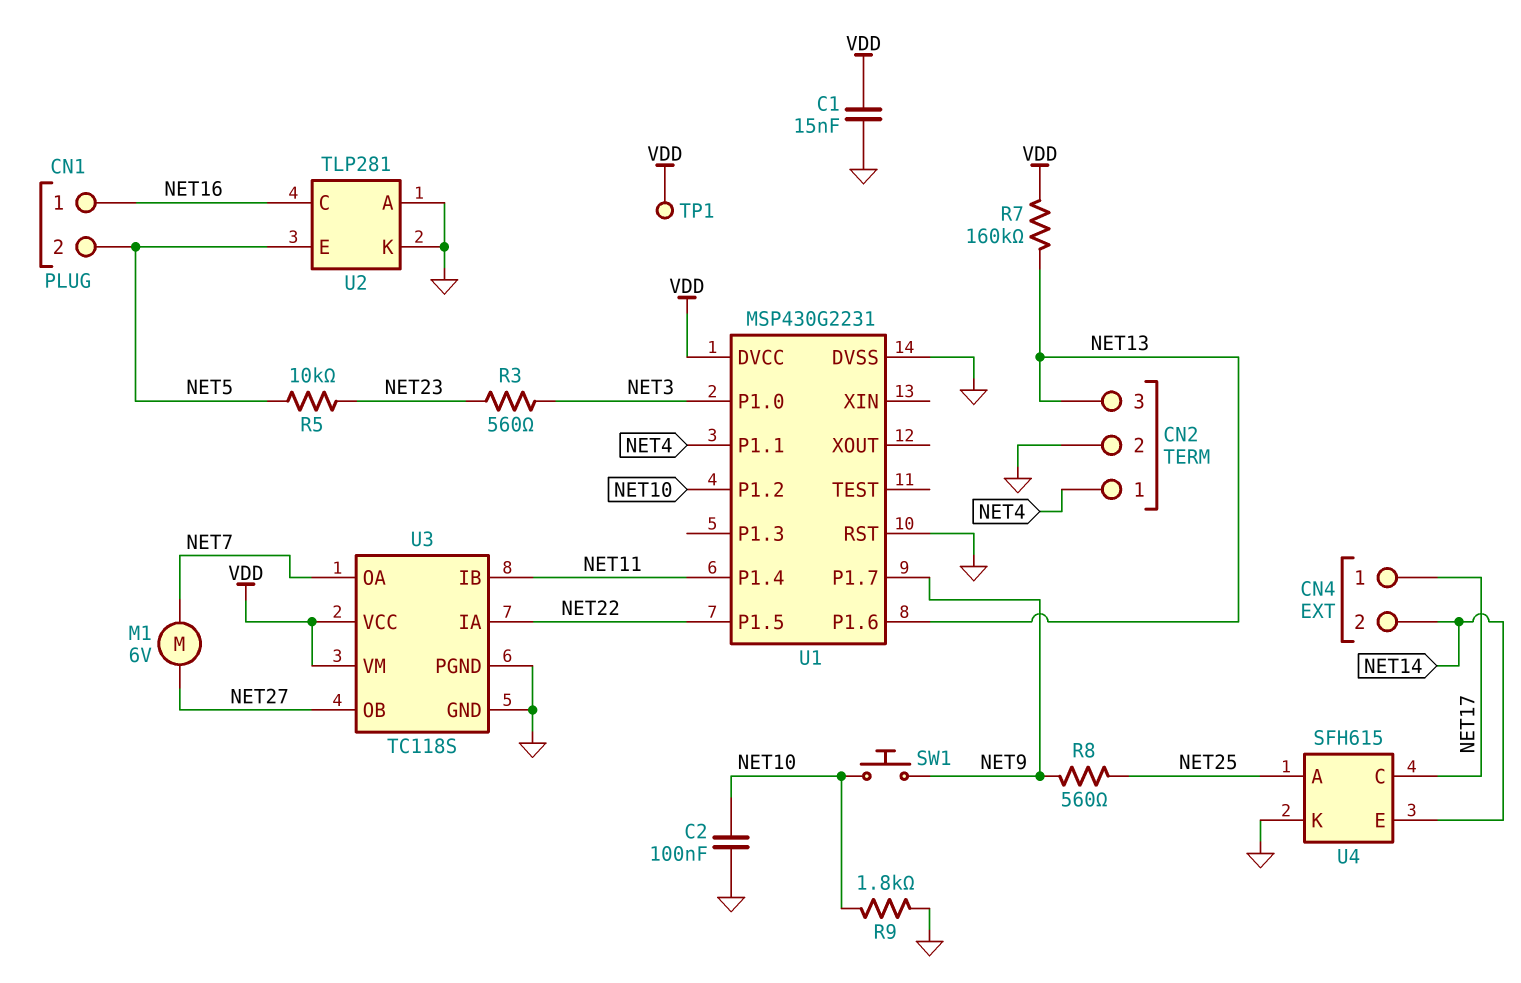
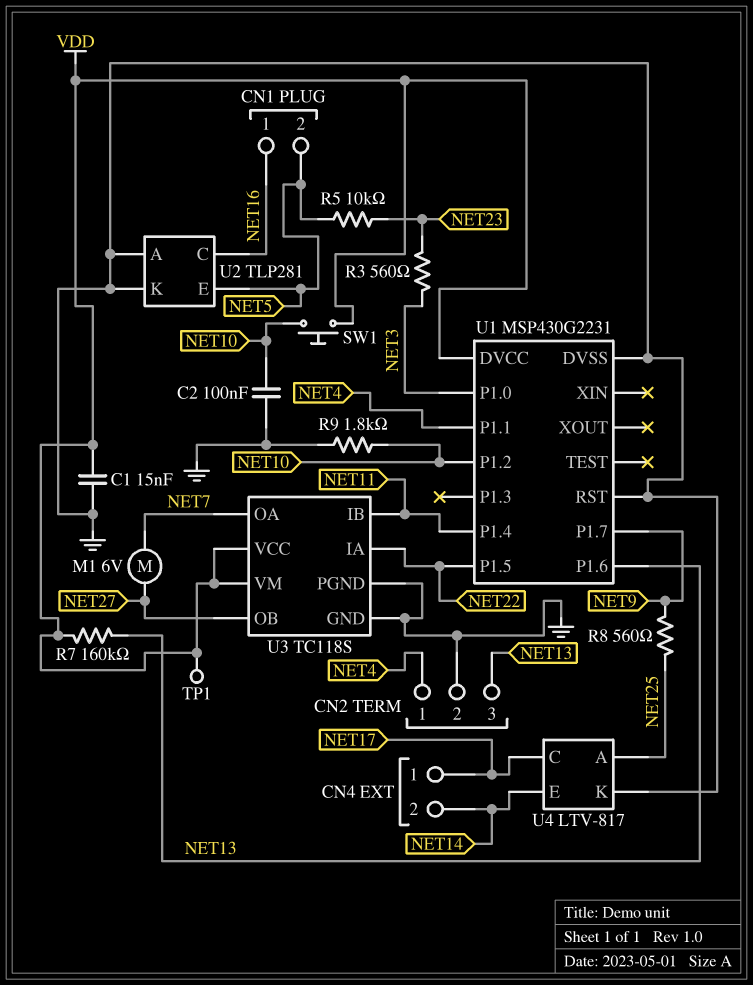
SW1: button (NET9, NET10) -> button (NET10, VDD)
U4: SFH615 -> LTV-817

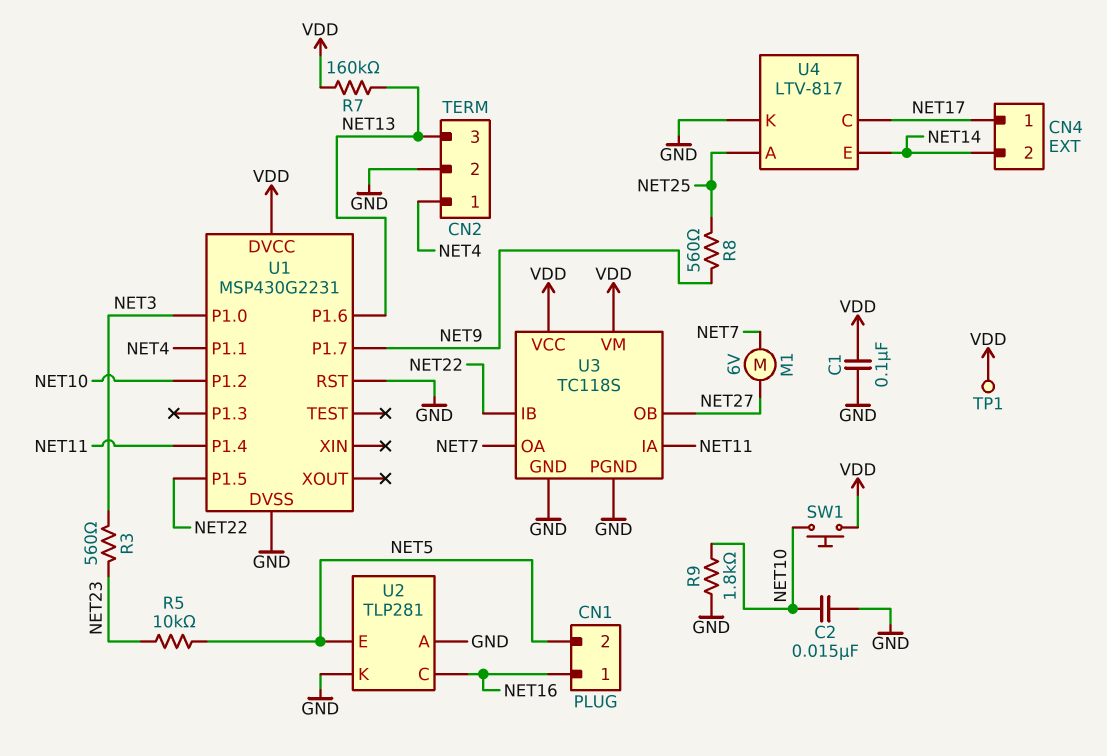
C1: 15nF (GND, VDD) -> 100nF (GND, VDD)
C2: 100nF (GND, NET10) -> 15nF (GND, NET10)
U3 pin IA: NET22 -> NET11
U3 pin IB: NET11 -> NET22

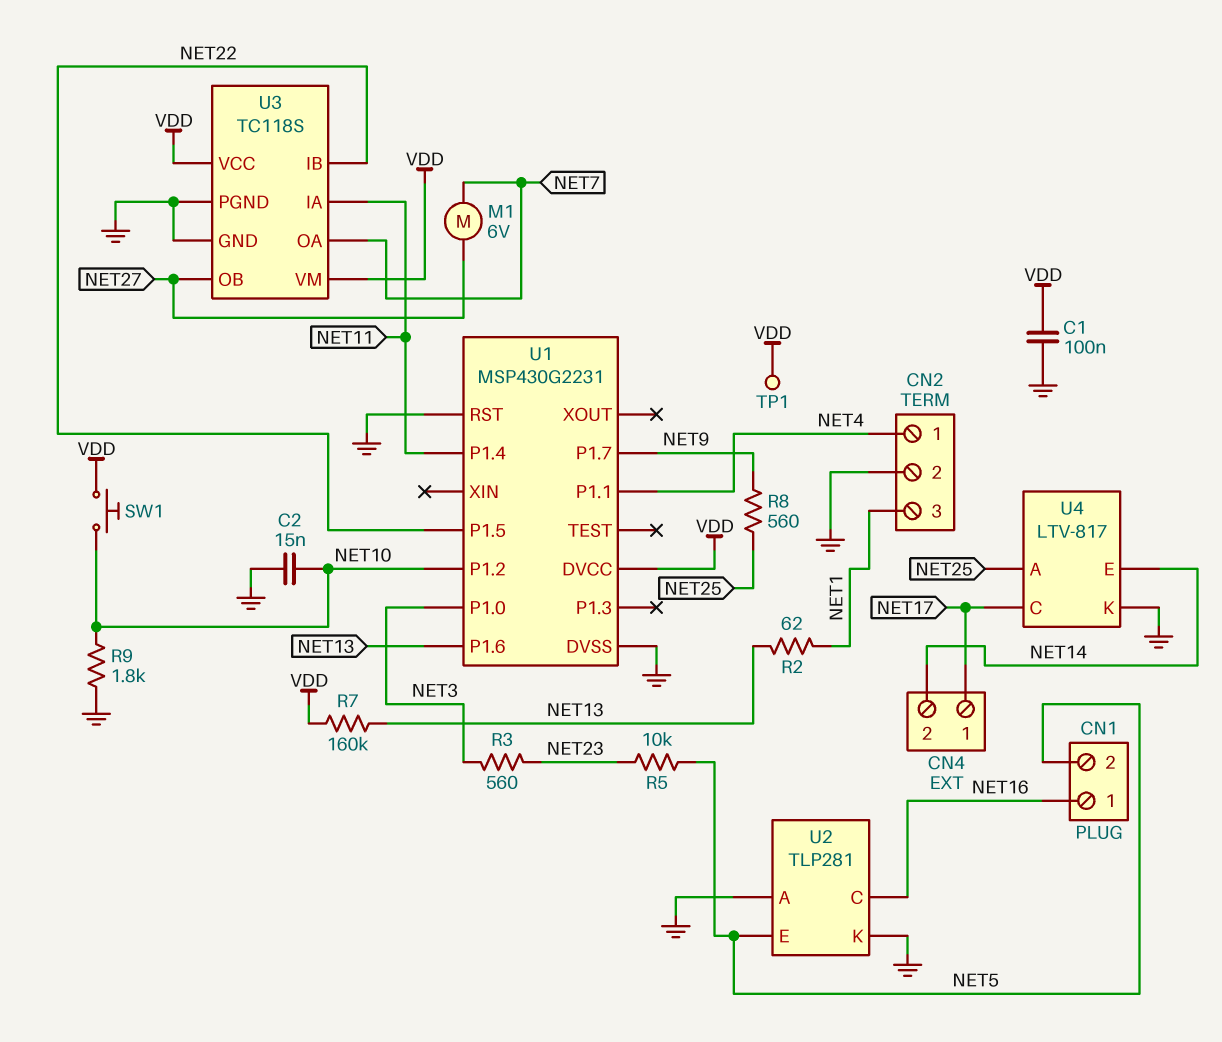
CN2 pin 3: NET13 -> NET1
R2: none -> 62 (NET1, NET13)

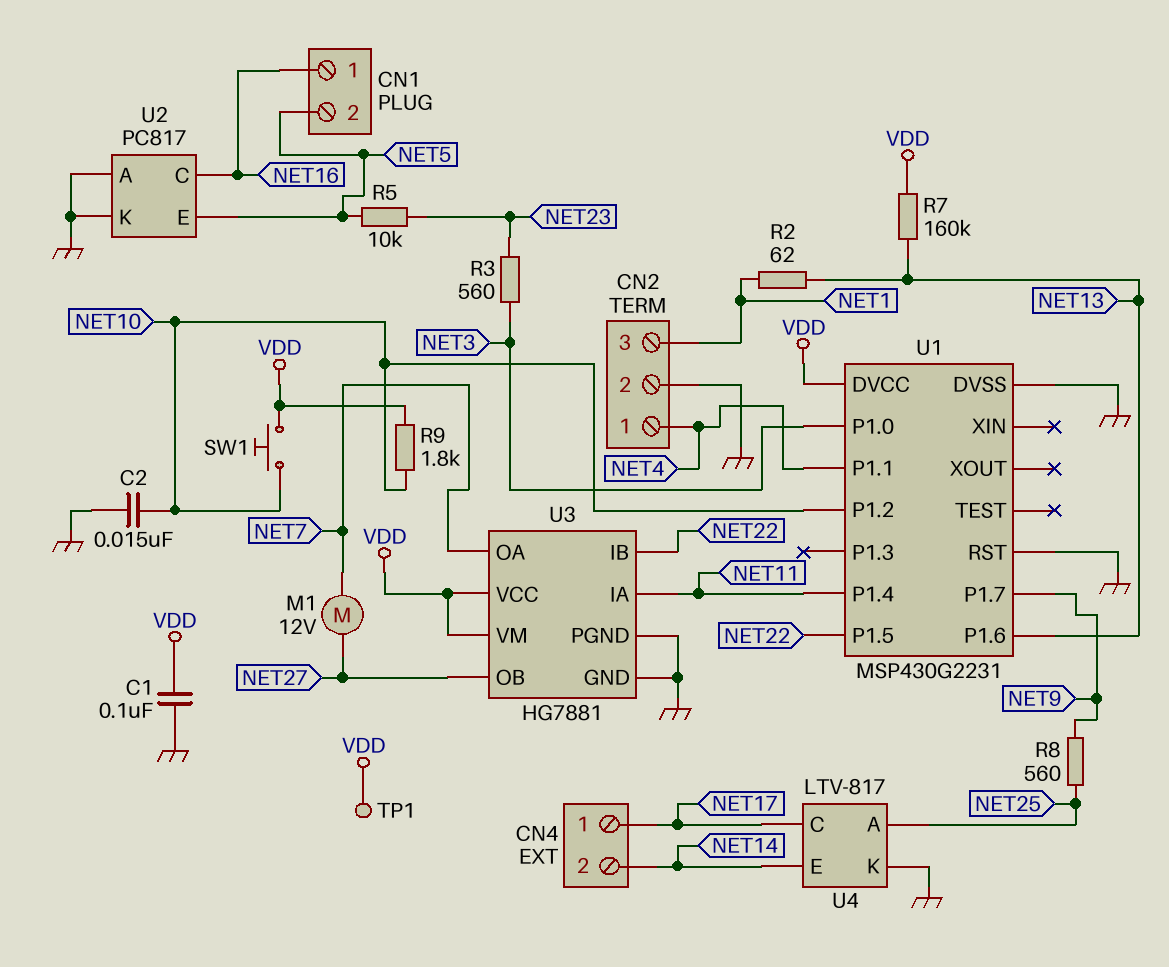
M1: motor 6V (NET7, NET27) -> motor 12V (NET7, NET27)
R9: 1.8k (GND, NET10) -> 1.8k (NET10, VDD)
U2: TLP281 -> PC817
U3: TC118S -> HG7881

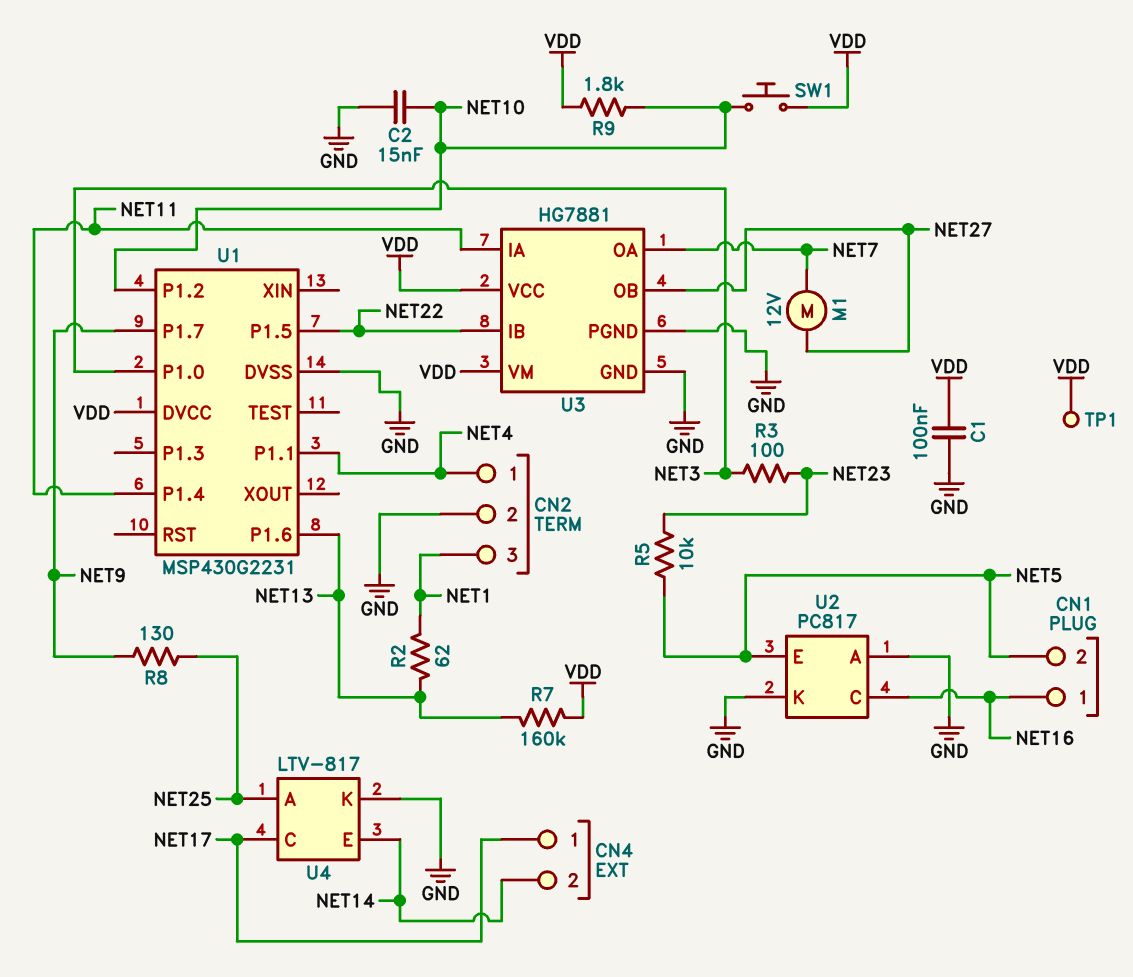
R3: 560 (NET3, NET23) -> 100 (NET3, NET23)
R8: 560 (NET9, NET25) -> 130 (NET9, NET25)
U1 pin RST: GND -> none

